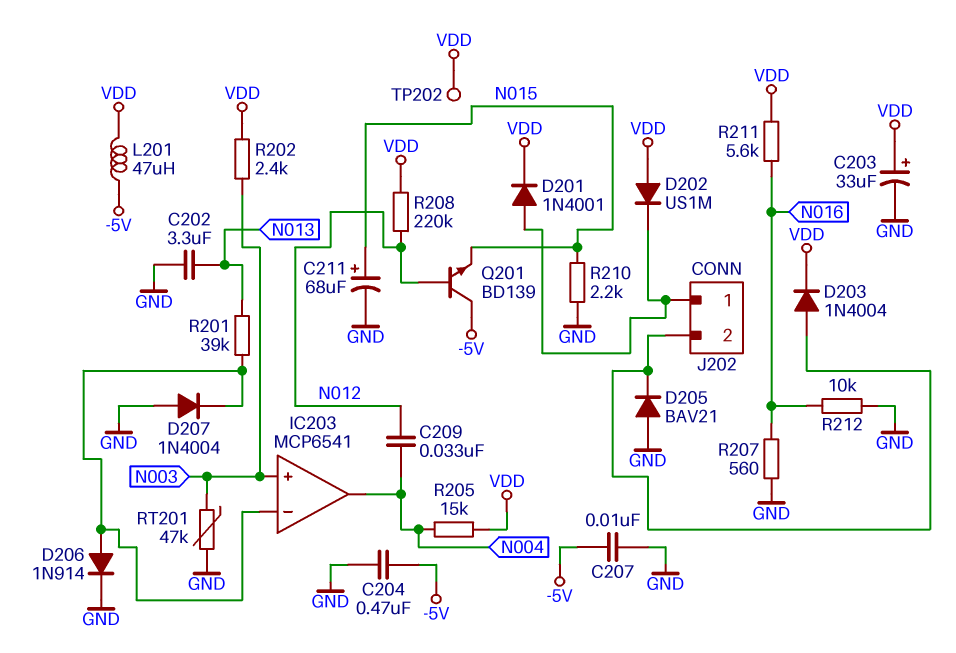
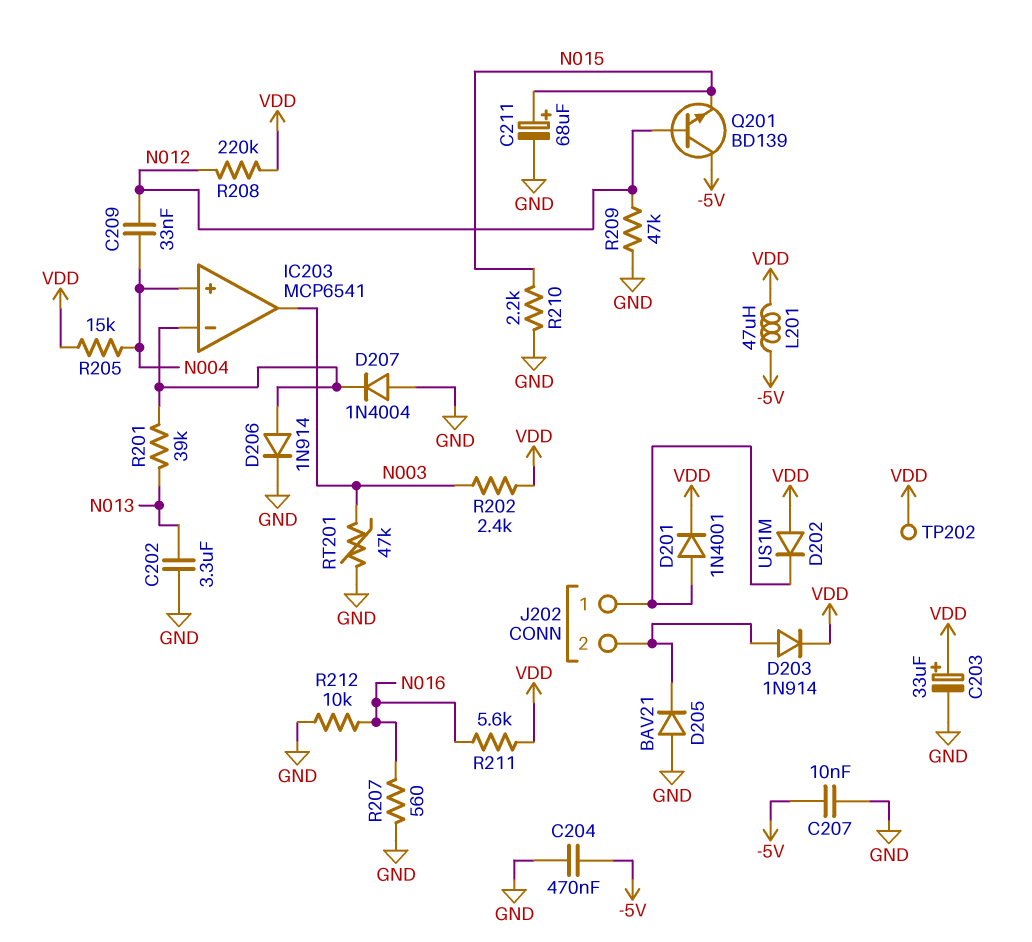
D203: diode 1N4004 (A J202/2, K VDD) -> diode 1N914 (A J202/2, K VDD)
IC203 pin in+: N003 -> N004
IC203 pin out: N004 -> N003
R209: none -> 47k (GND, N012)

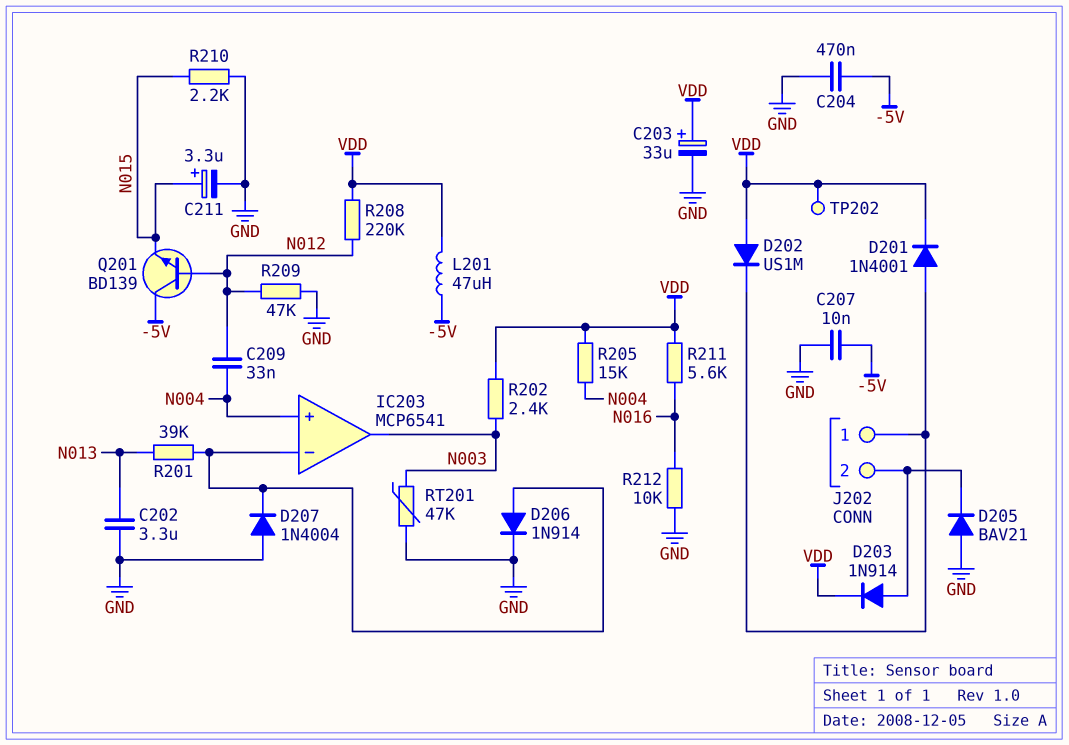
C211: 68uF (plus N015, minus GND) -> 3.3uF (plus N015, minus GND)
R207: 560 (GND, N016) -> none

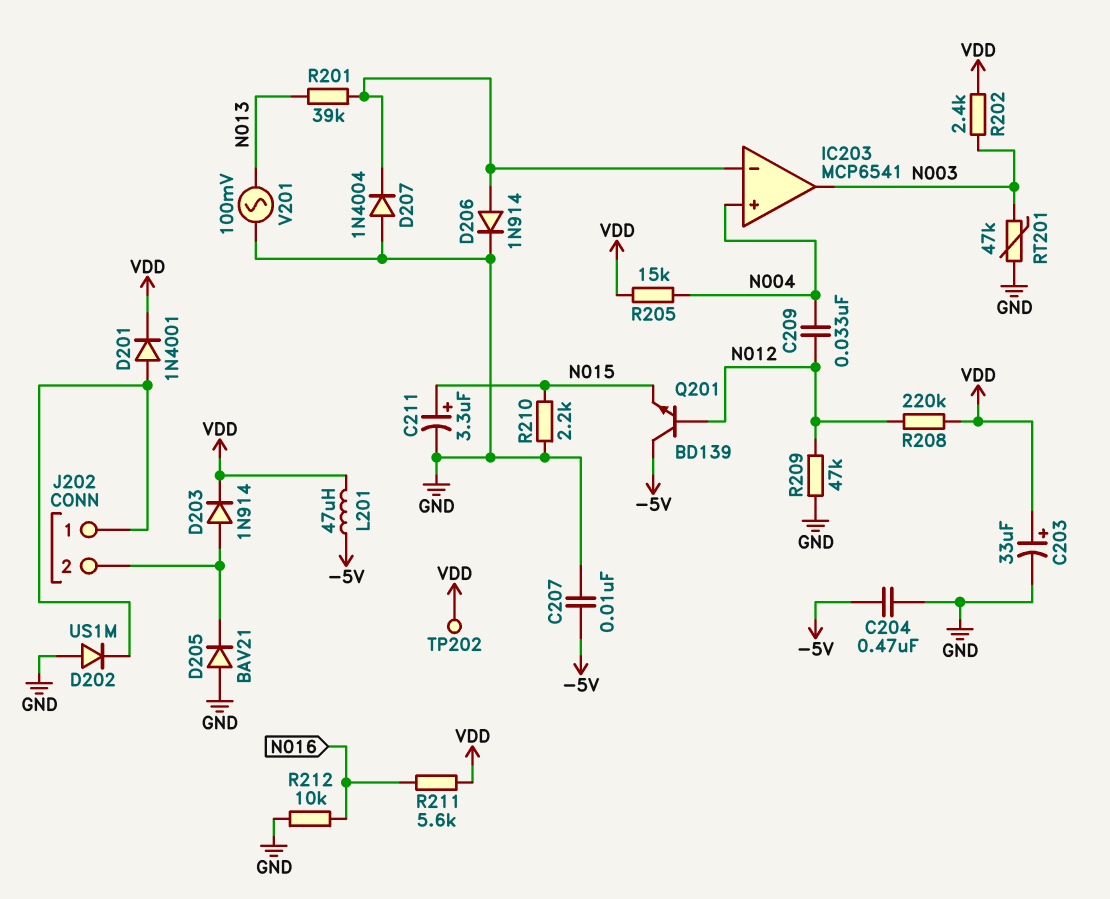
C202: 3.3uF (GND, N013) -> none
D202: diode US1M (A VDD, K J202/1) -> diode US1M (A GND, K J202/1)
V201: none -> AC 100mV (GND, N013)

